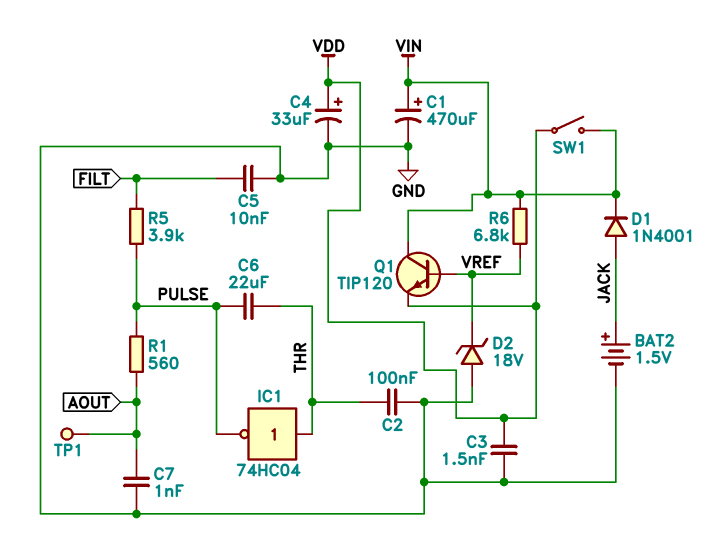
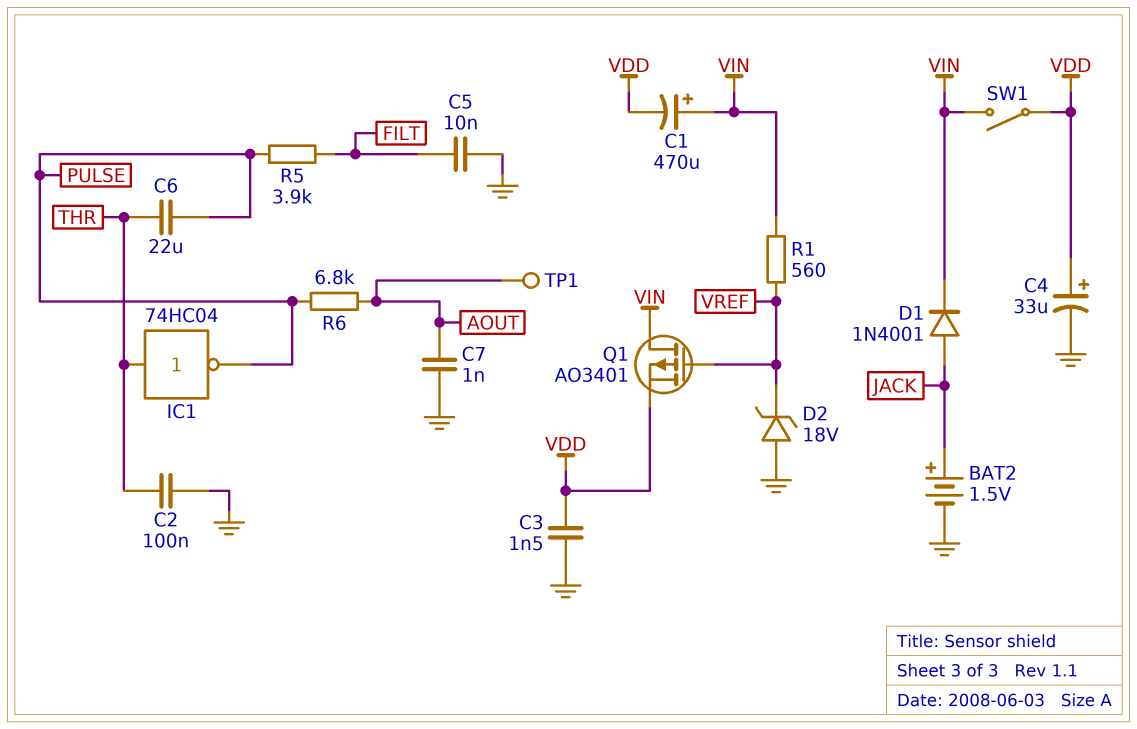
C1: 470uF (plus VIN, minus GND) -> 470uF (plus VIN, minus VDD)
Q1: NPN TIP120 (B VREF, C VIN, E VDD) -> PMOS AO3401 (G VREF, D VIN, S VDD)
R1: 560 (AOUT, PULSE) -> 560 (VIN, VREF)
R6: 6.8k (VIN, VREF) -> 6.8k (AOUT, PULSE)

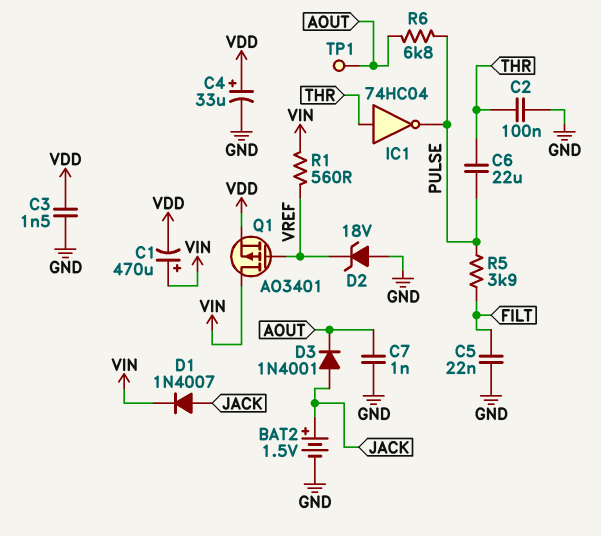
C5: 10nF (FILT, GND) -> 22nF (FILT, GND)
D1: diode 1N4001 (A JACK, K VIN) -> diode 1N4007 (A JACK, K VIN)
D3: none -> diode 1N4001 (A JACK, K AOUT)
SW1: switch (VDD, VIN) -> none

